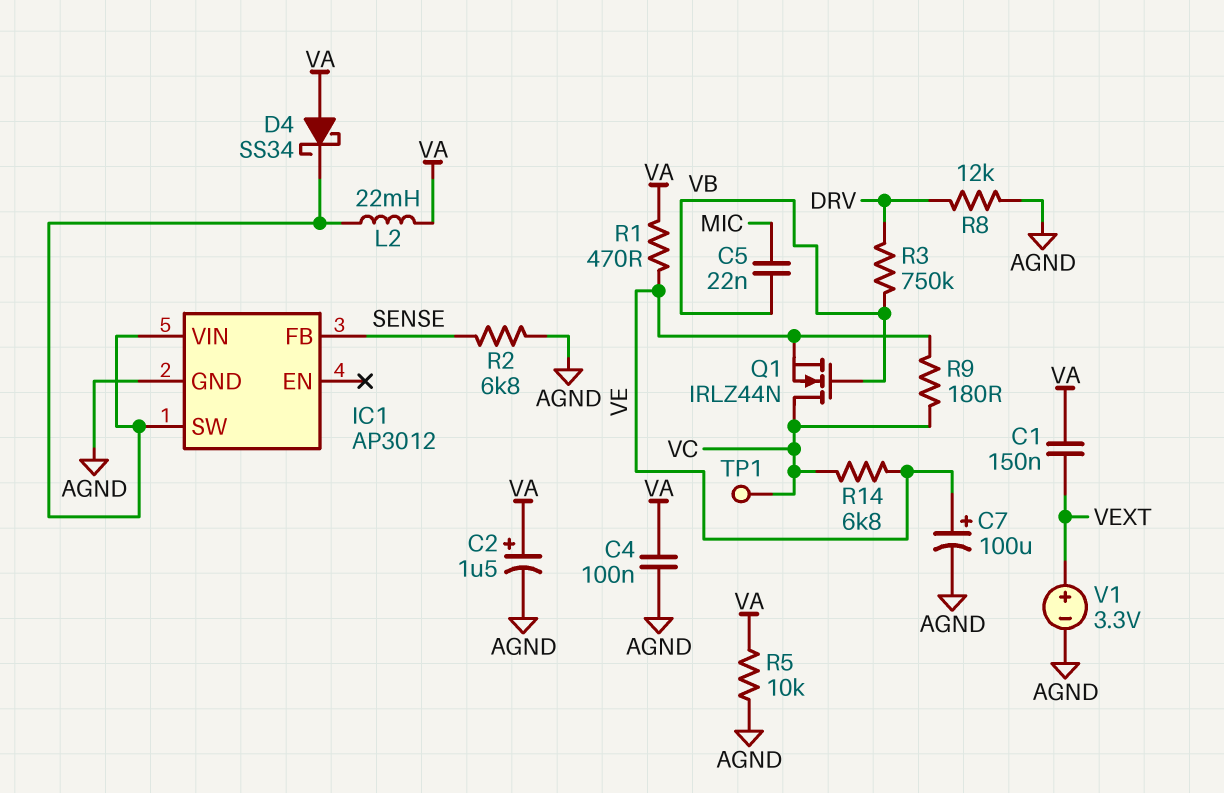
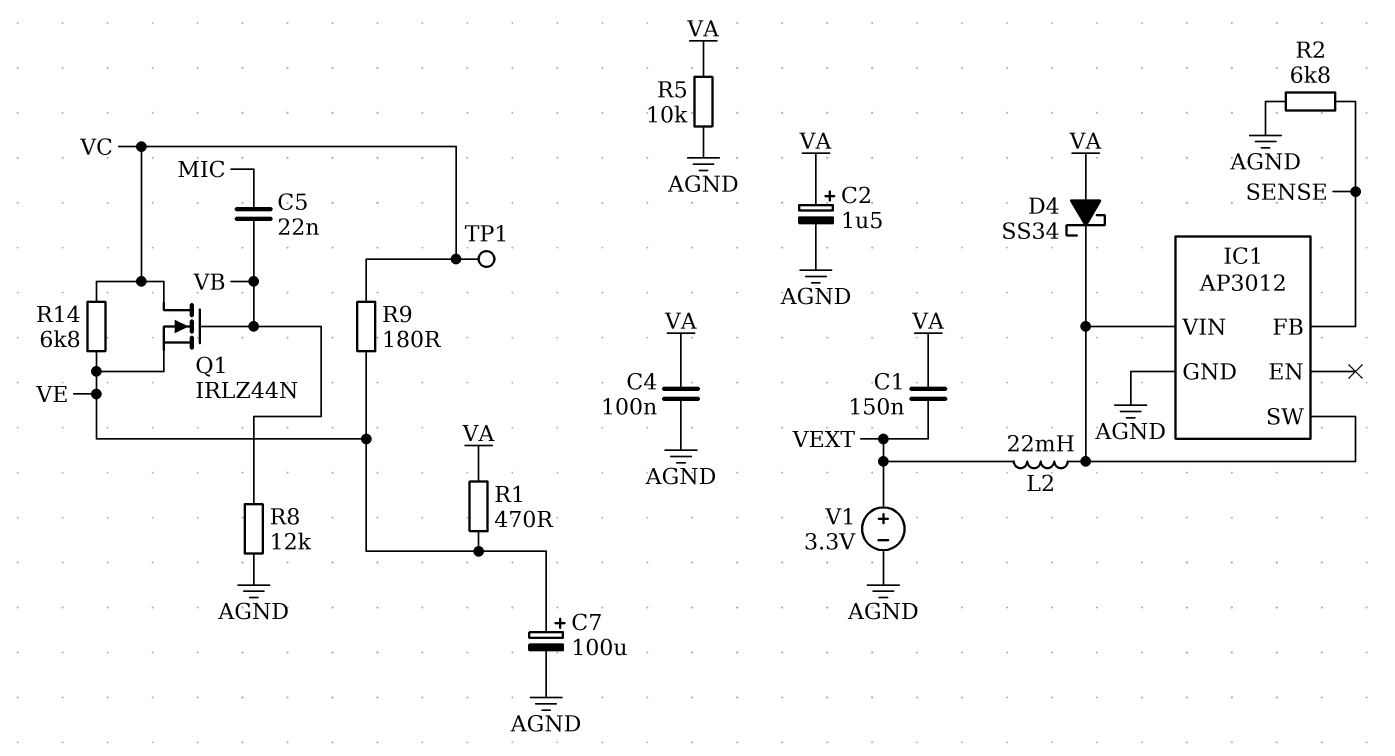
L2: 22mH (IC1/SW, VA) -> 22mH (IC1/SW, VEXT)
R3: 750k (DRV, VB) -> none
R8: 12k (AGND, DRV) -> 12k (AGND, VB)

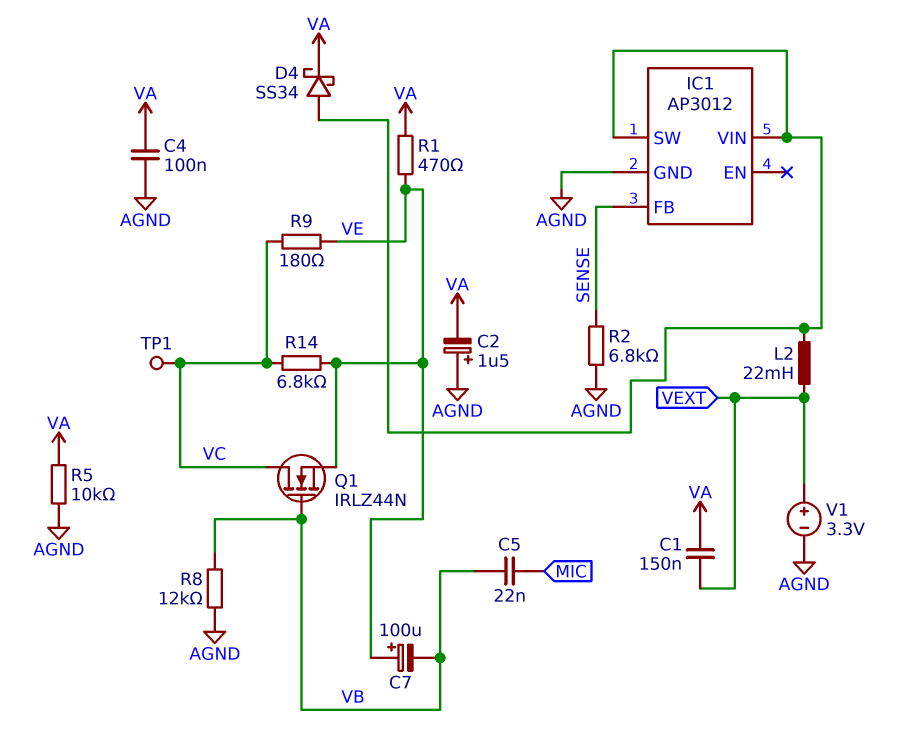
C2: 1.5uF (plus VA, minus AGND) -> 1.5uF (plus AGND, minus VA)
C7: 100uF (plus VE, minus AGND) -> 100uF (plus VE, minus VB)
D4: schottky SS34 (A VA, K IC1/SW) -> schottky SS34 (A IC1/SW, K VA)

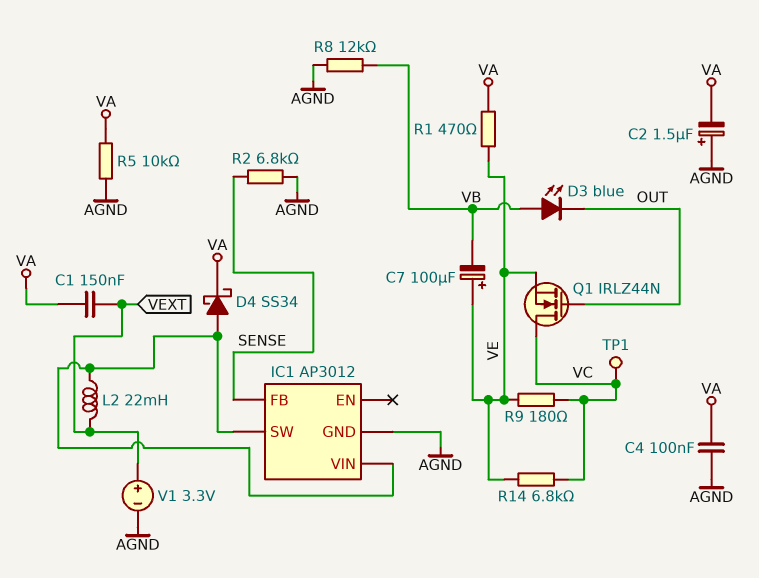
C5: 22nF (MIC, VB) -> none
D3: none -> LED blue (A VB, K OUT)
Q1: NMOS IRLZ44N (G VB, D VC, S VE) -> NMOS IRLZ44N (G OUT, D VC, S VE)

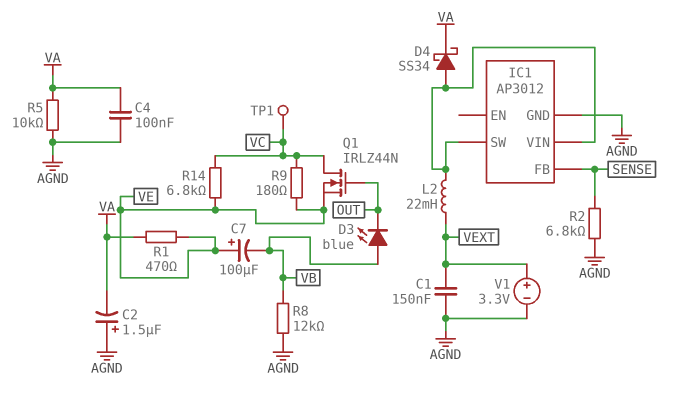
C1: 150nF (VA, VEXT) -> 150nF (AGND, VEXT)

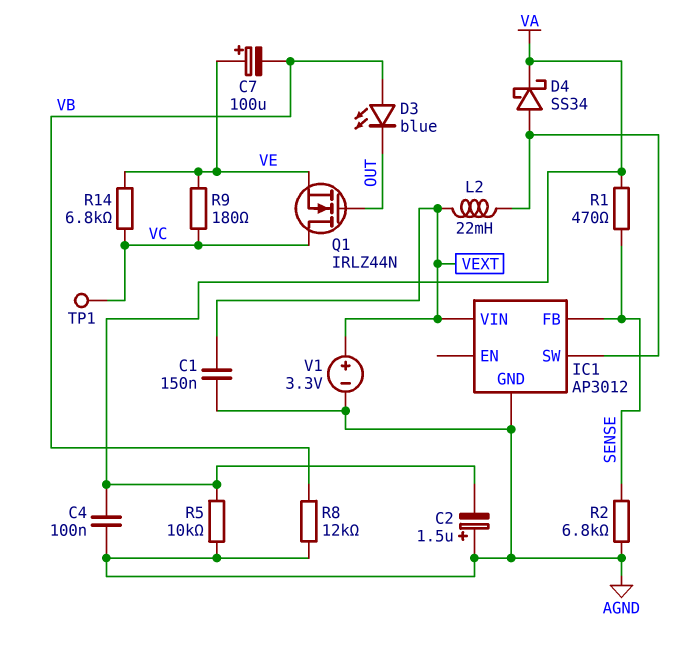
IC1 pin VIN: IC1/SW -> VEXT
R1: 470 (VA, VE) -> 470 (SENSE, VA)

